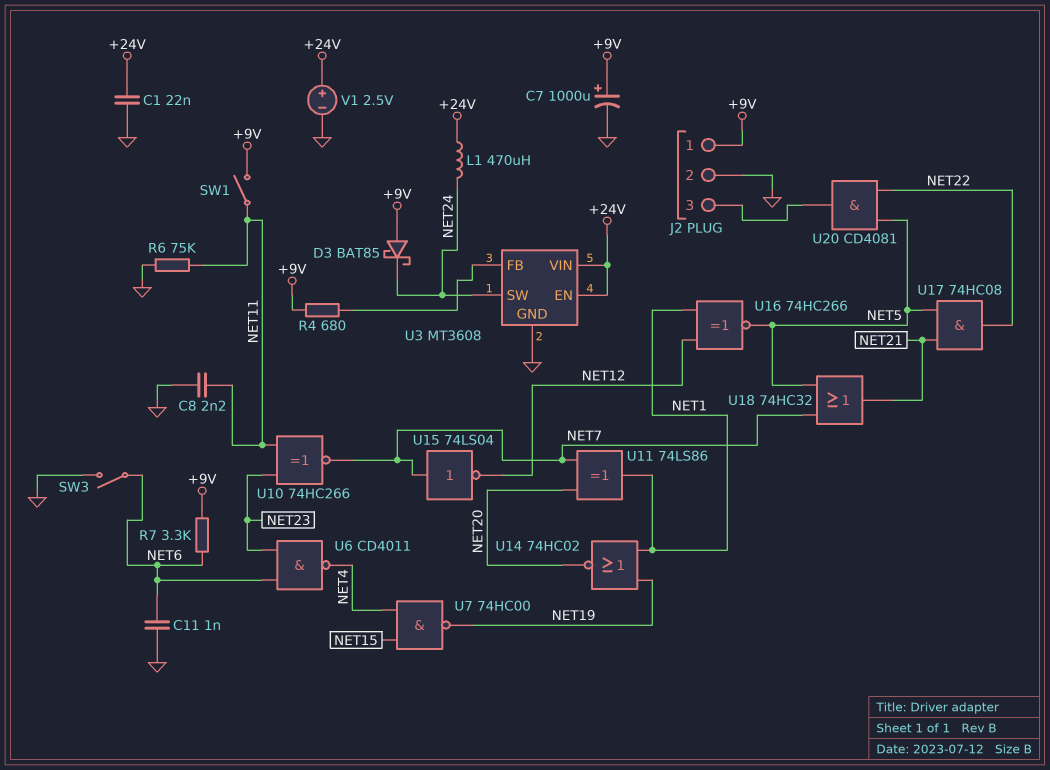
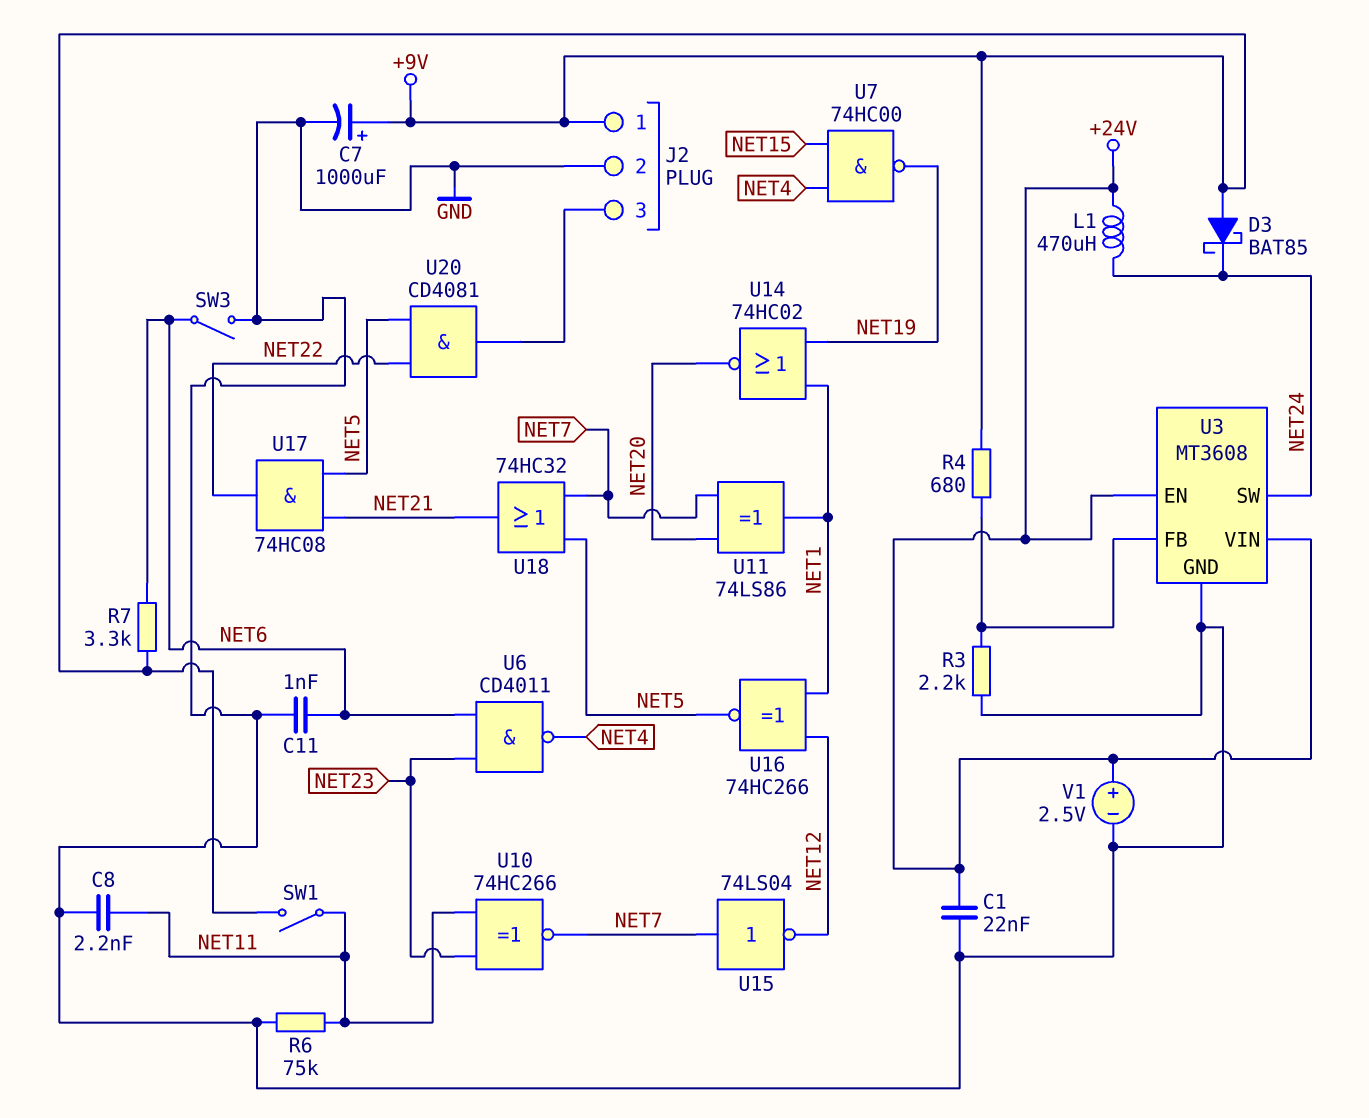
R3: none -> 2.2k (GND, U3/FB)

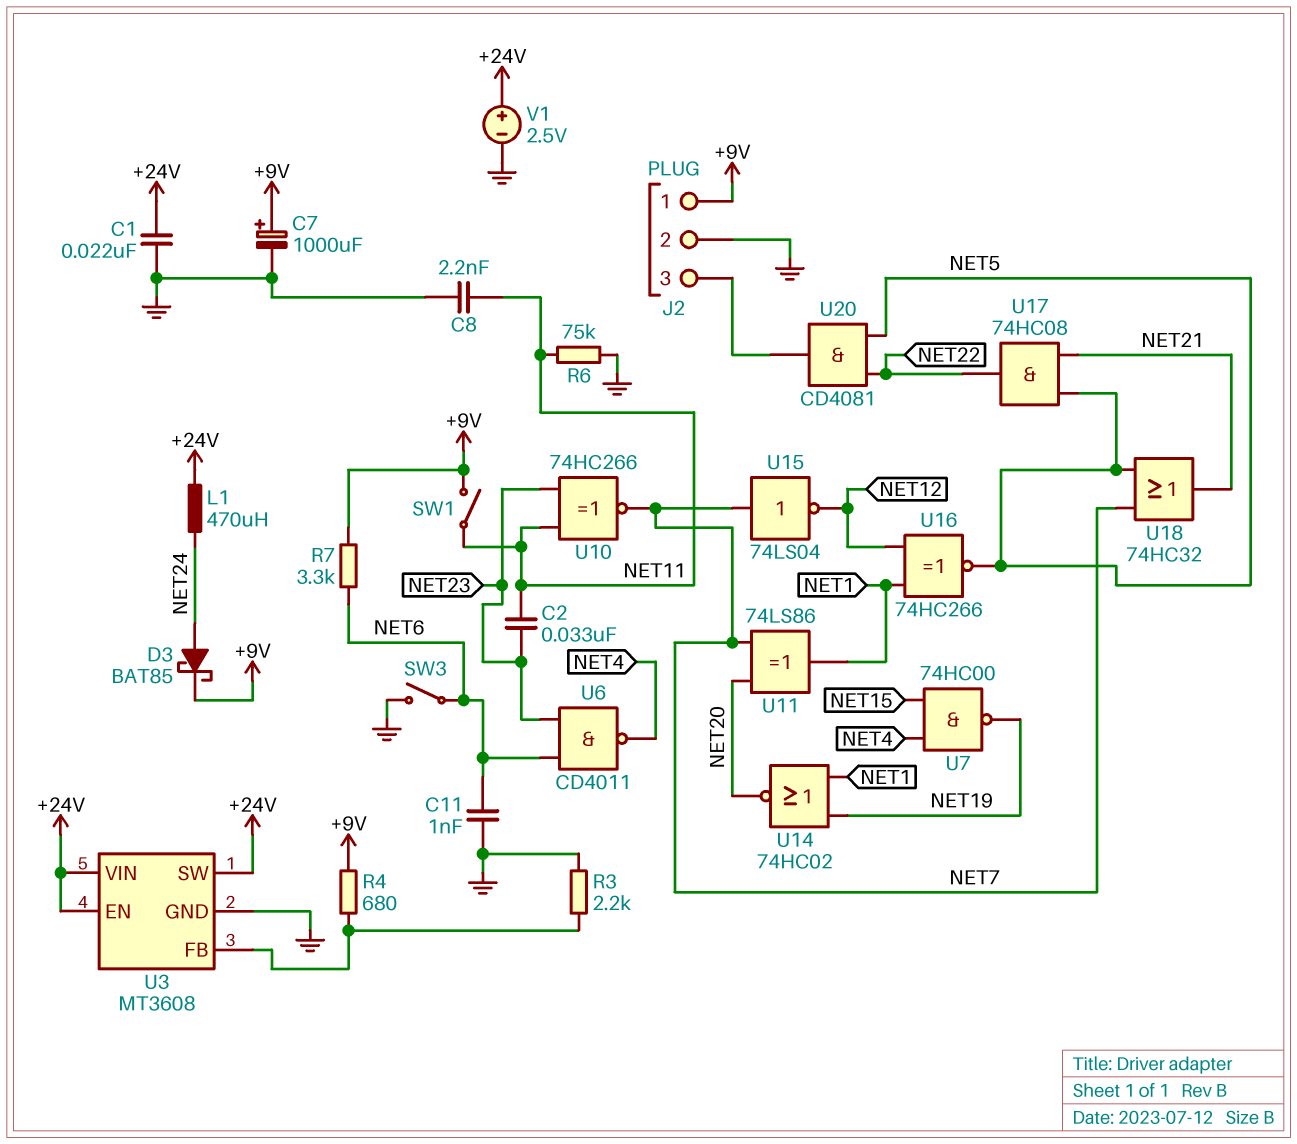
C2: none -> 33nF (NET11, NET23)
D3: schottky BAT85 (A +9V, K NET24) -> schottky BAT85 (A NET24, K +9V)
U3 pin SW: NET24 -> +24V

